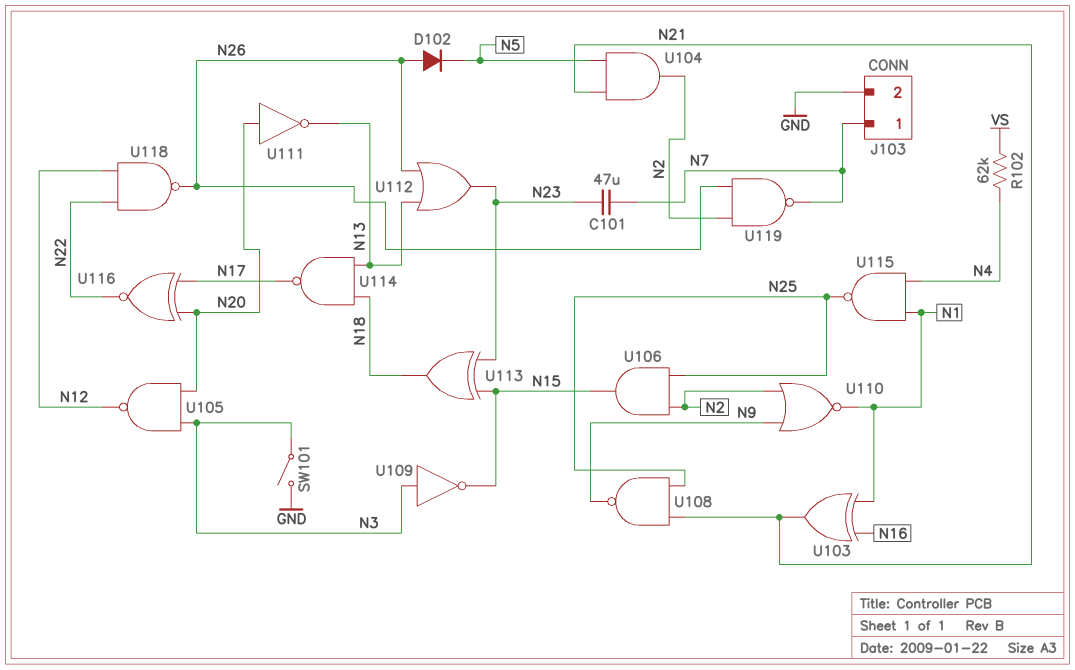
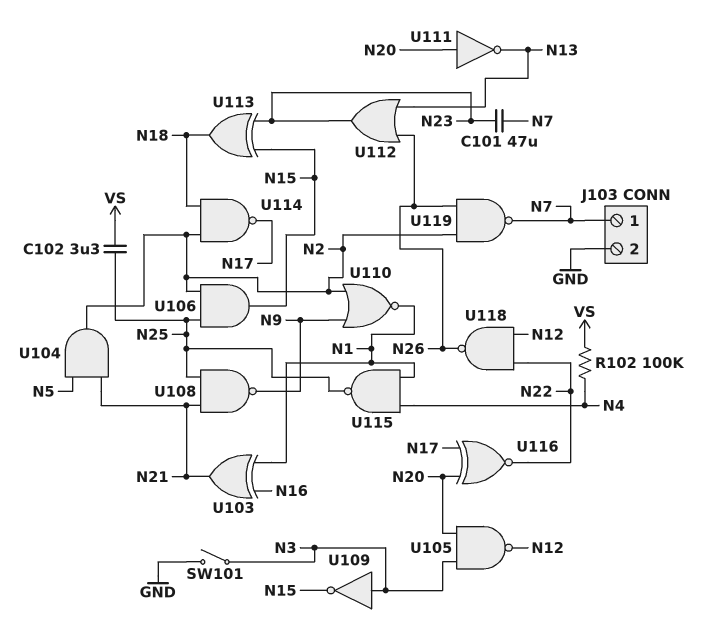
C102: none -> 3.3uF (N25, VS)
D102: diode (A N26, K N5) -> none
R102: 62k (N4, VS) -> 100k (N4, VS)
U114: NAND (in N13, in N18, out N17) -> NAND (in N2, in N18, out N17)

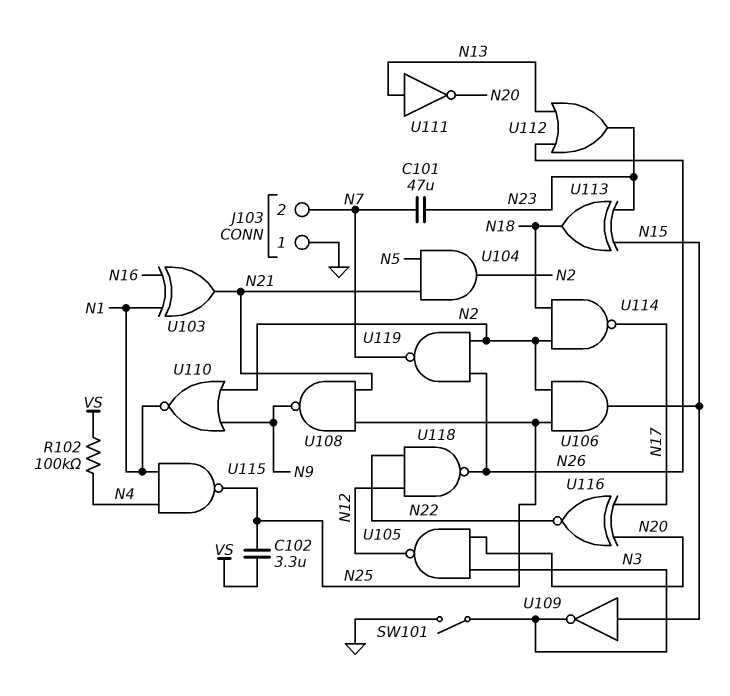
J103 pin 1: N7 -> GND
J103 pin 2: GND -> N7
U109: NOT (in N3, out N15) -> NOT (in N15, out N3)
U111: NOT (in N20, out N13) -> NOT (in N13, out N20)

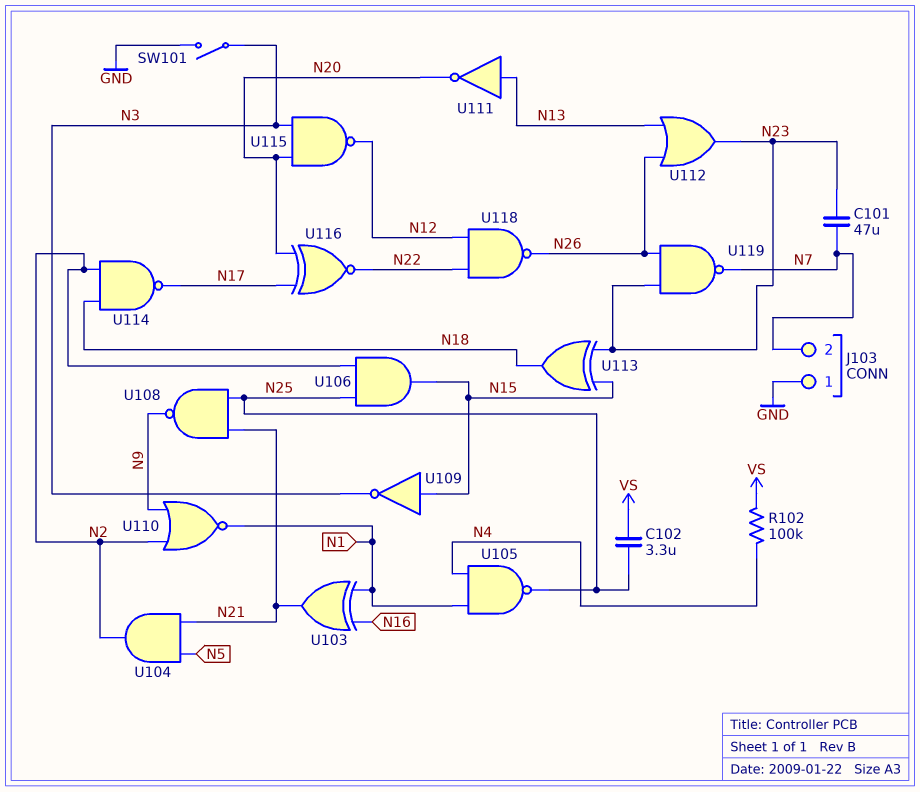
U105: NAND (in N3, in N20, out N12) -> NAND (in N1, in N4, out N25)
U115: NAND (in N1, in N4, out N25) -> NAND (in N3, in N20, out N12)
U119: NAND (in N2, in N26, out N7) -> NAND (in N23, in N26, out N7)

